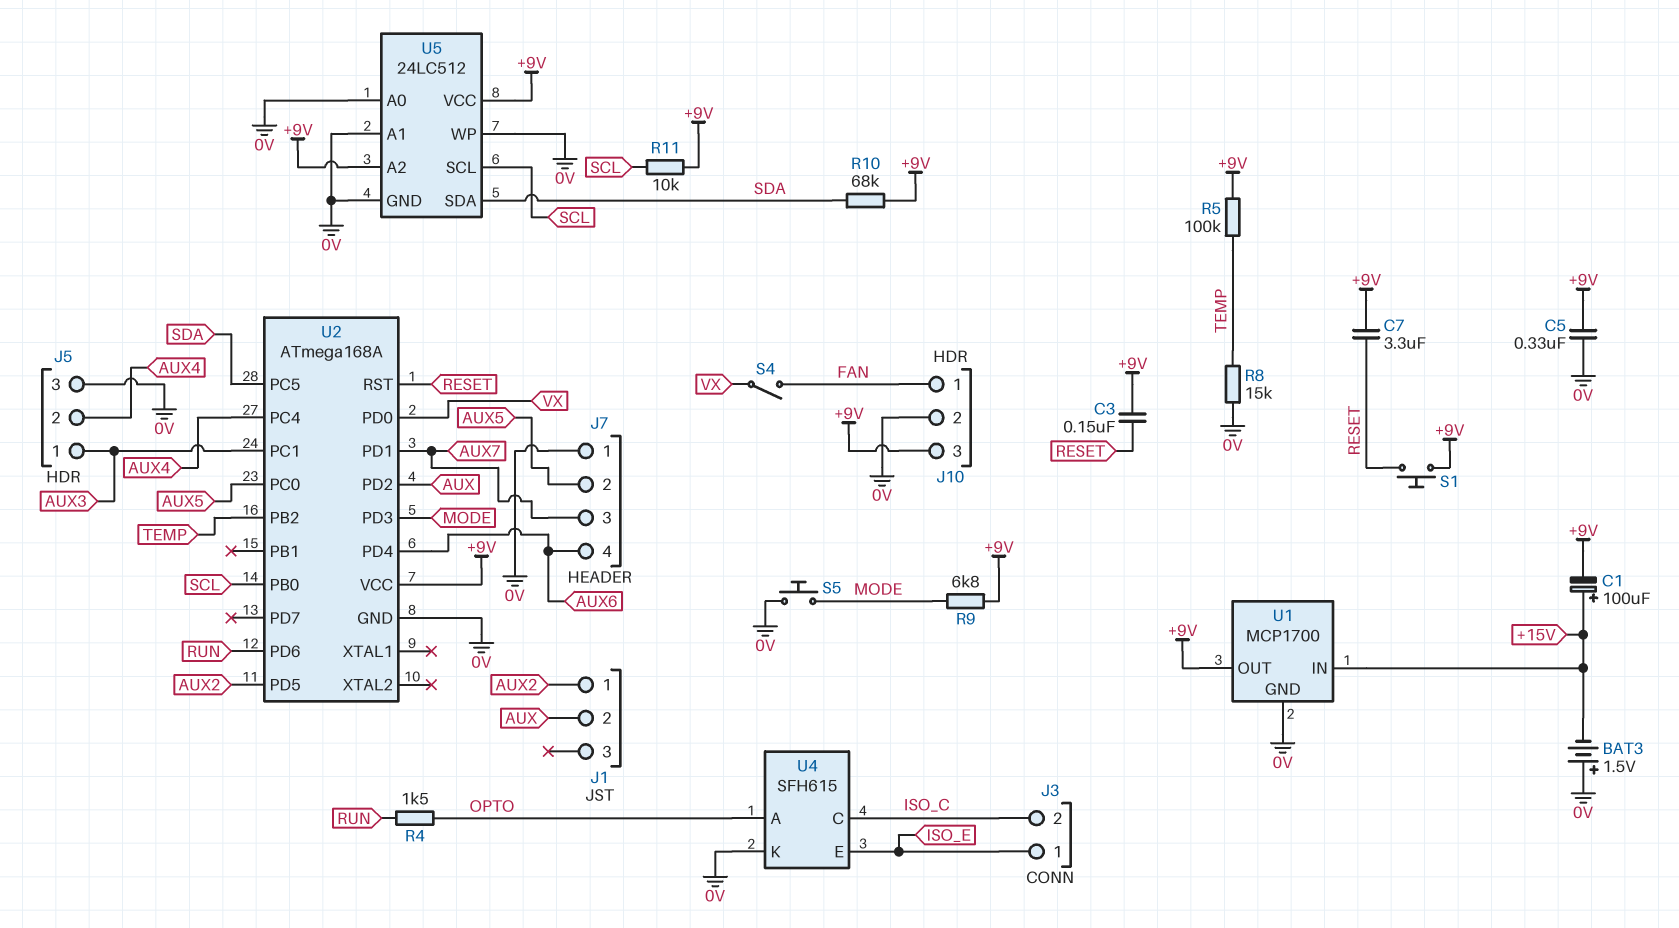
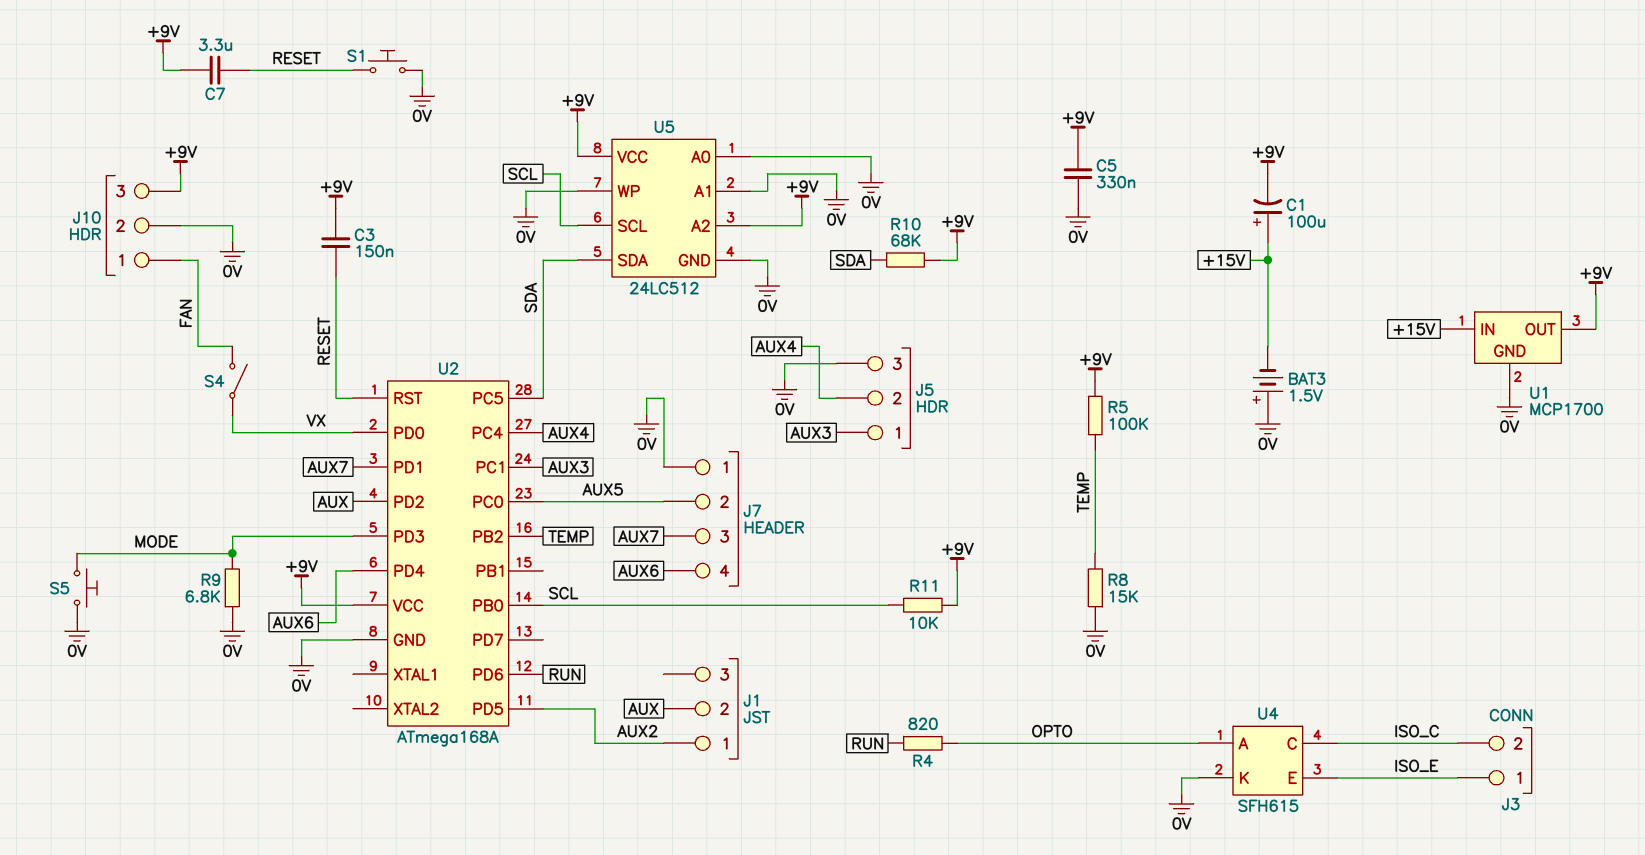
R4: 1.5k (OPTO, RUN) -> 820 (OPTO, RUN)
R9: 6.8k (+9V, MODE) -> 6.8k (0V, MODE)
S1: button (+9V, RESET) -> button (0V, RESET)

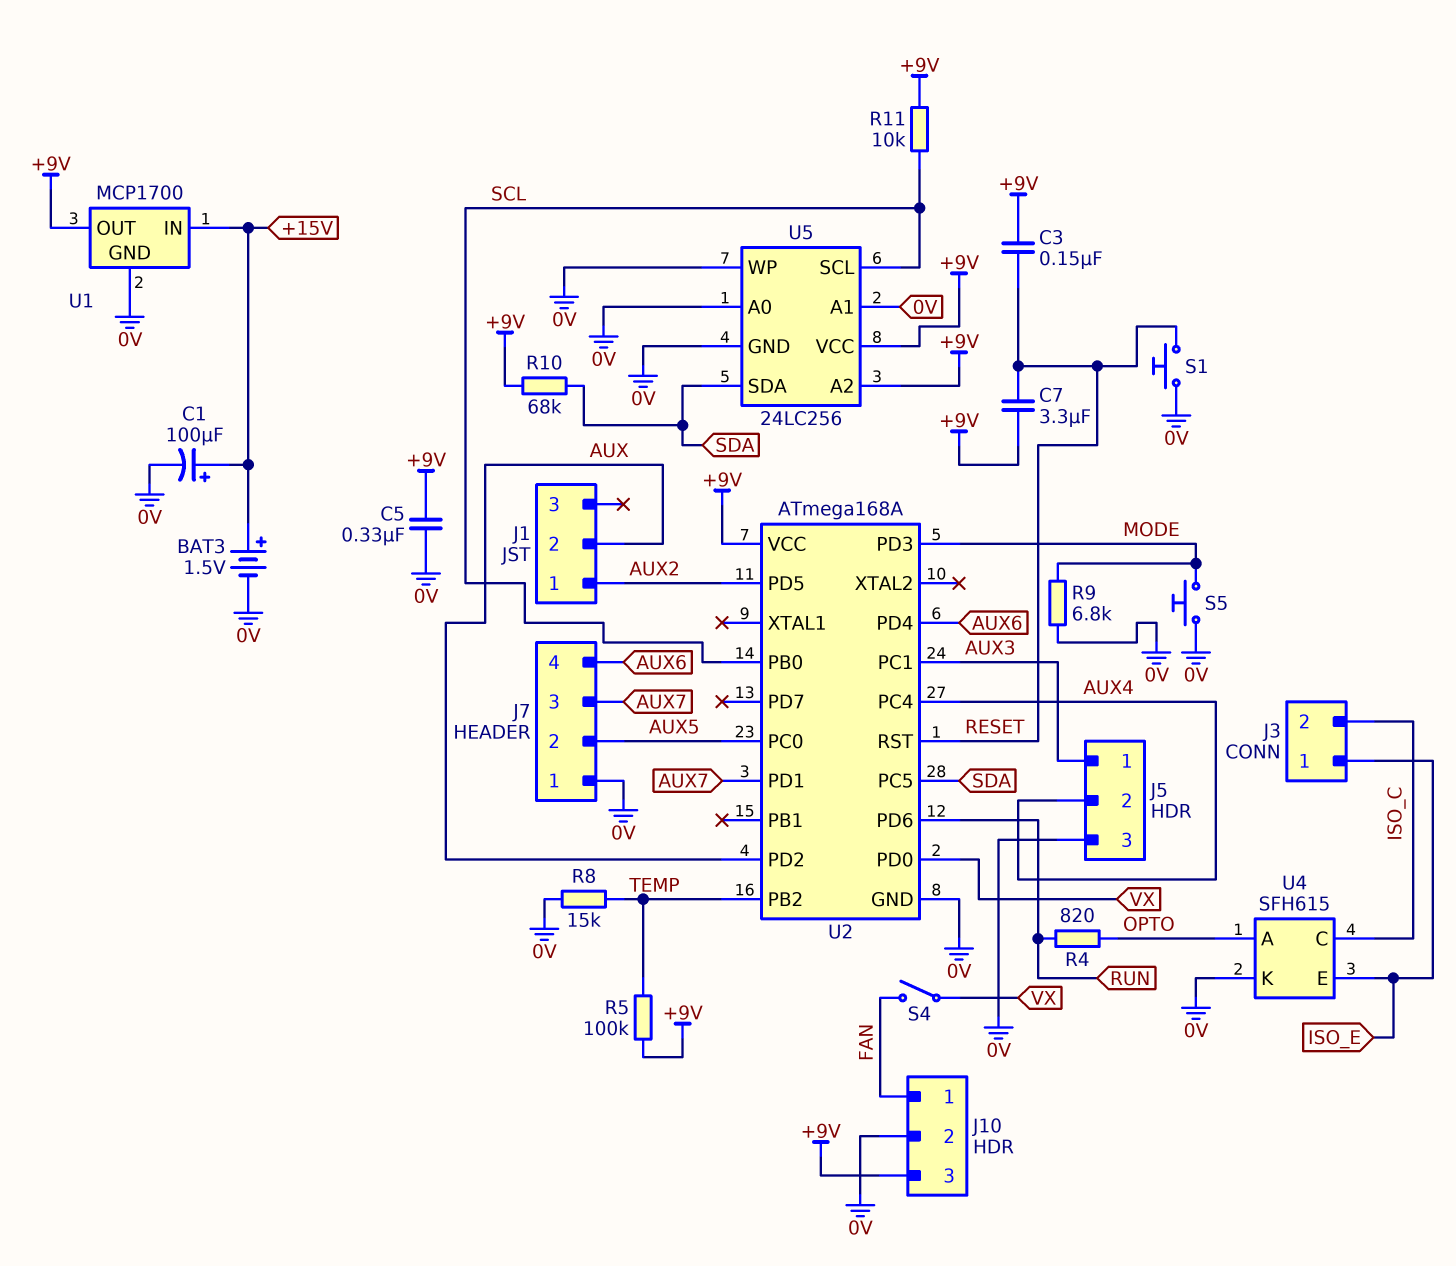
BAT3: 1.5V (plus 0V, minus +15V) -> 1.5V (plus +15V, minus 0V)
C1: 100uF (plus +15V, minus +9V) -> 100uF (plus +15V, minus 0V)
U5: 24LC512 -> 24LC256

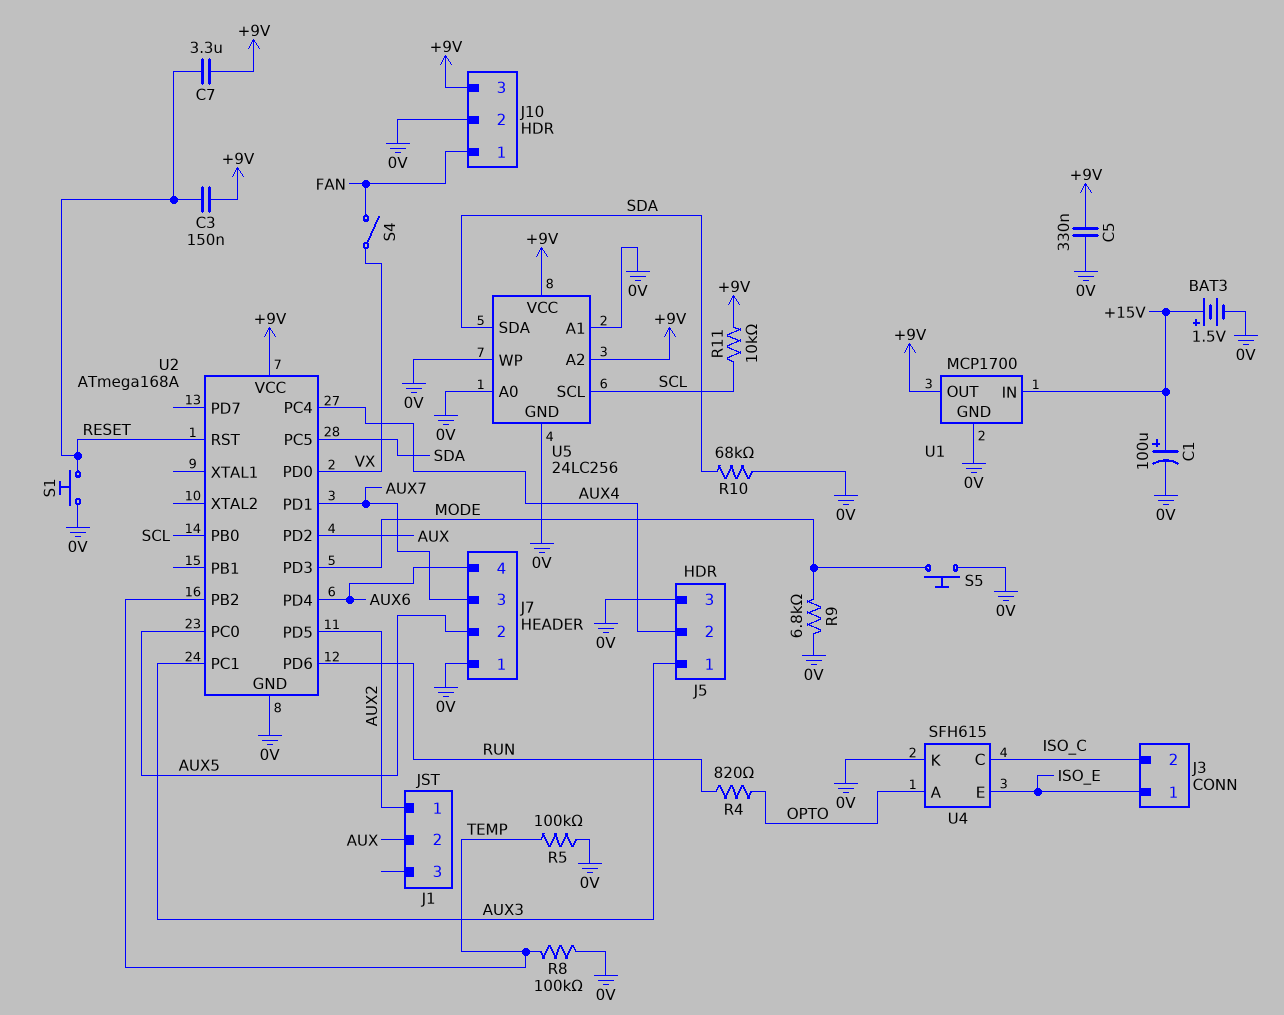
R5: 100k (+9V, TEMP) -> 100k (0V, TEMP)
R8: 15k (0V, TEMP) -> 100k (0V, TEMP)
R10: 68k (+9V, SDA) -> 68k (0V, SDA)

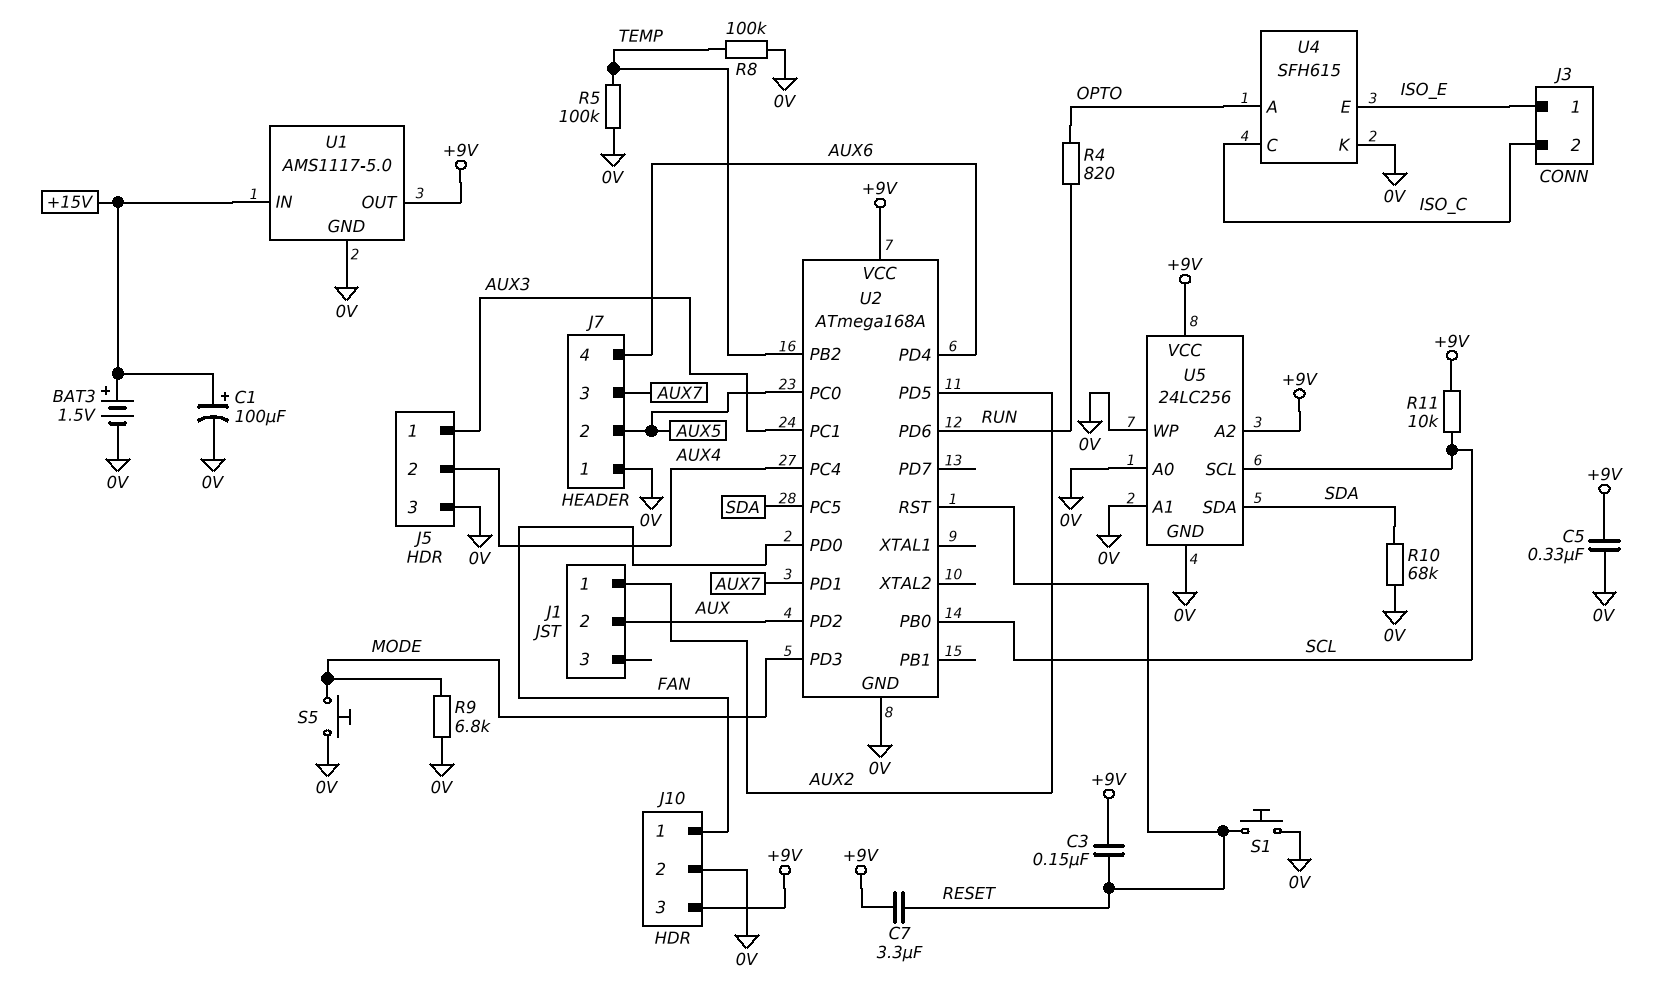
S4: switch (FAN, VX) -> none
U1: MCP1700 -> AMS1117-5.0
U2 pin PD0: VX -> FAN

